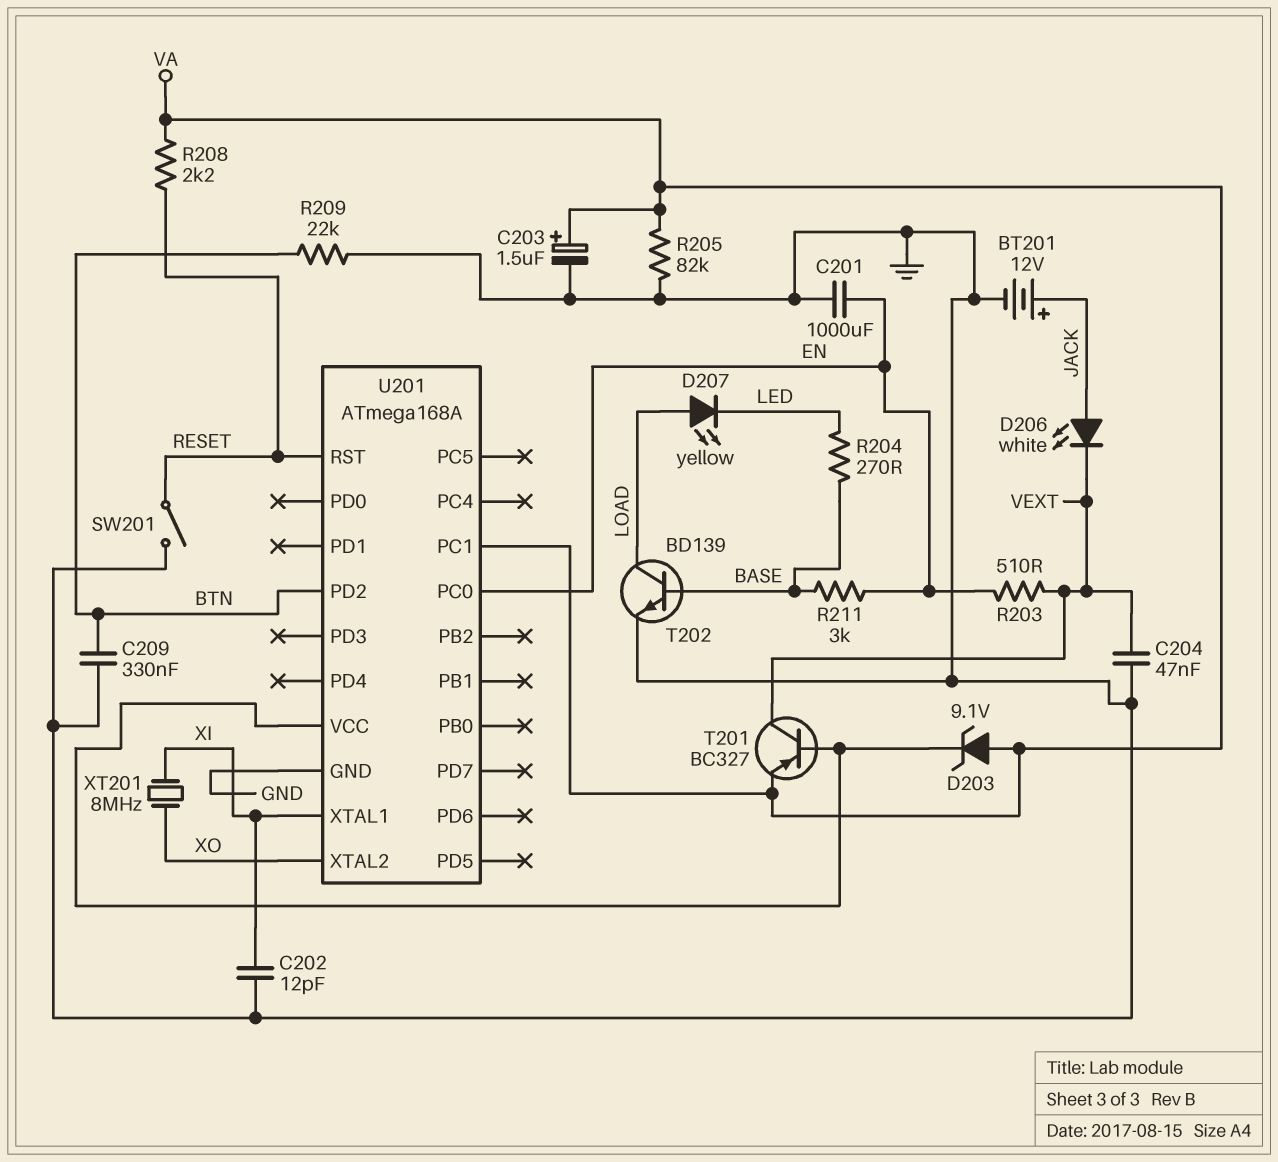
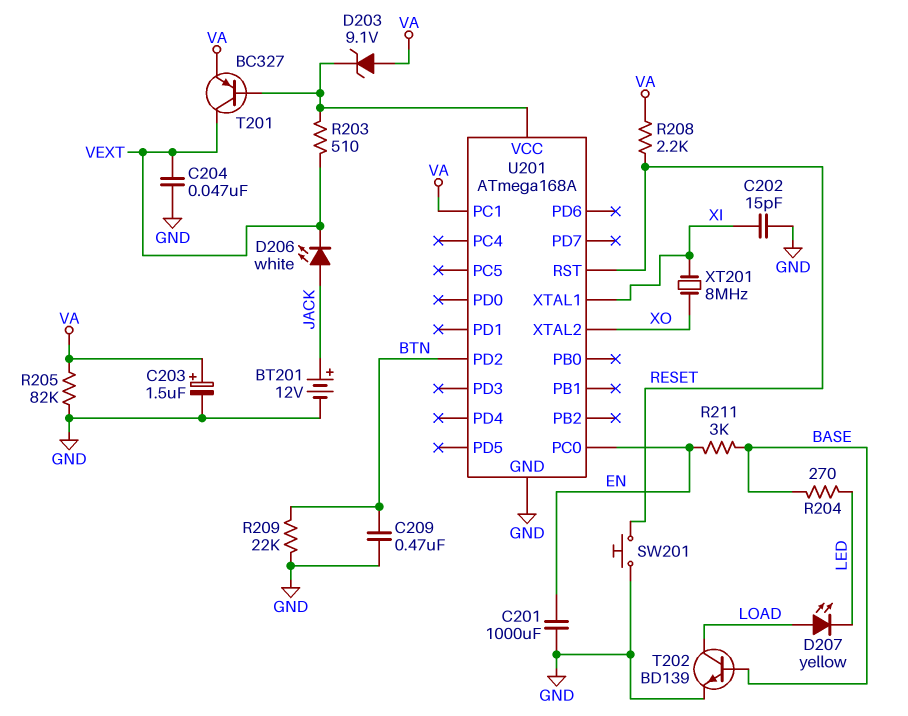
C202: 12pF (GND, XI) -> 15pF (GND, XI)
C209: 330nF (BTN, GND) -> 470nF (BTN, GND)
R203: 510 (EN, VEXT) -> 510 (U201/VCC, VEXT)
SW201: switch (GND, RESET) -> button (GND, RESET)

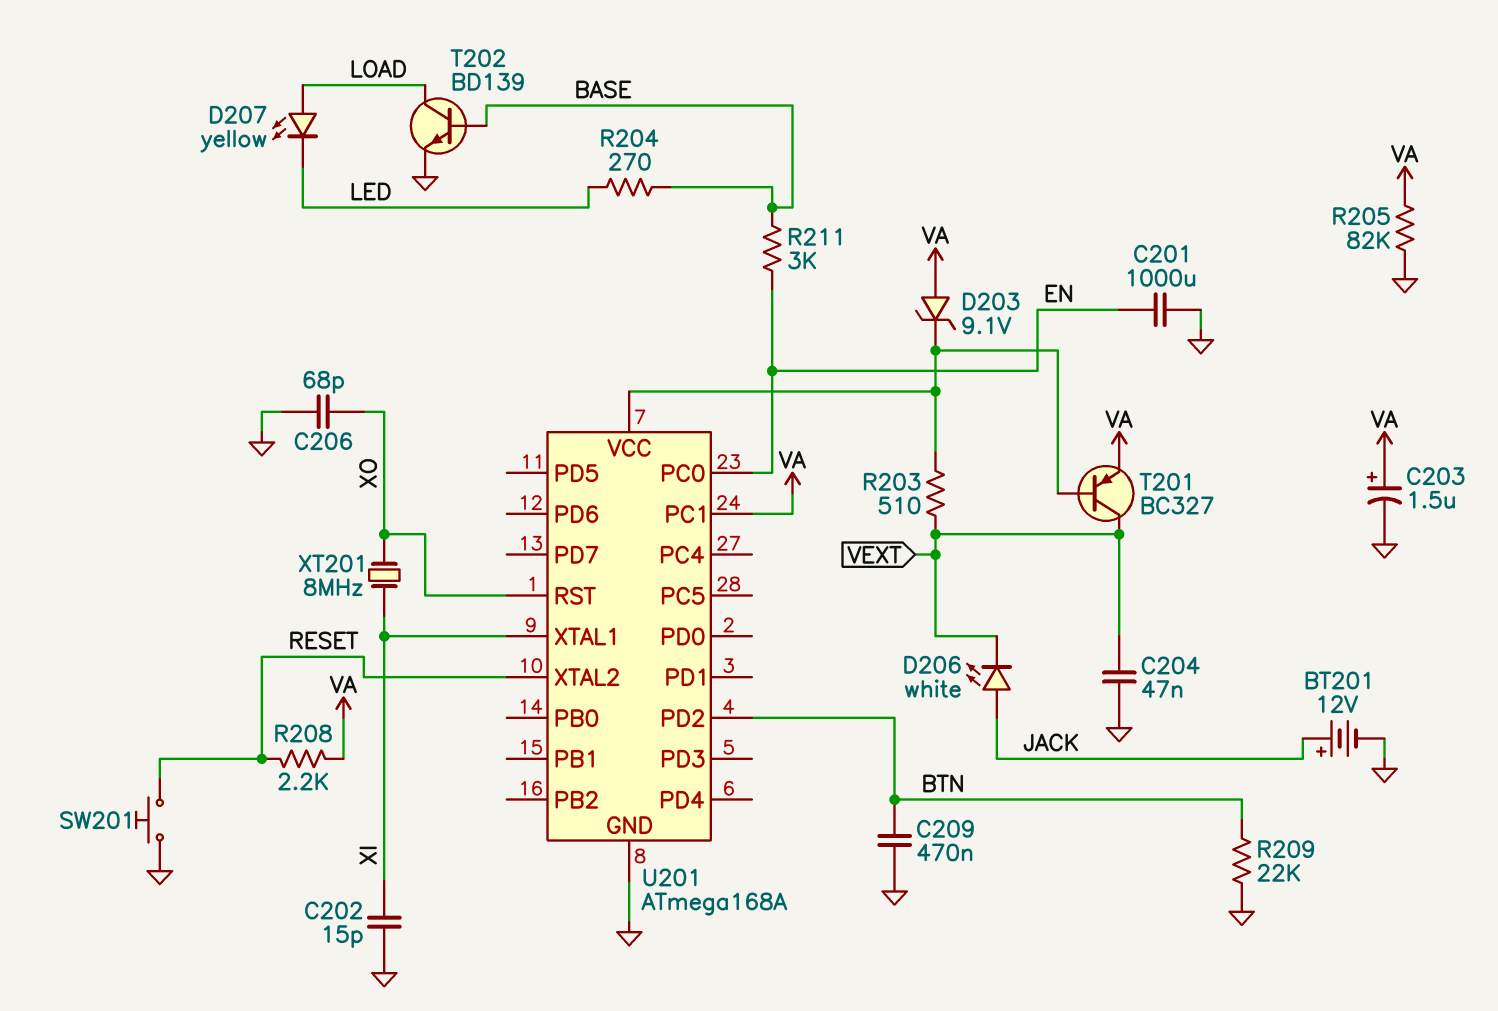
C206: none -> 68pF (GND, XO)
U201 pin RST: RESET -> XO
U201 pin XTAL2: XO -> RESET

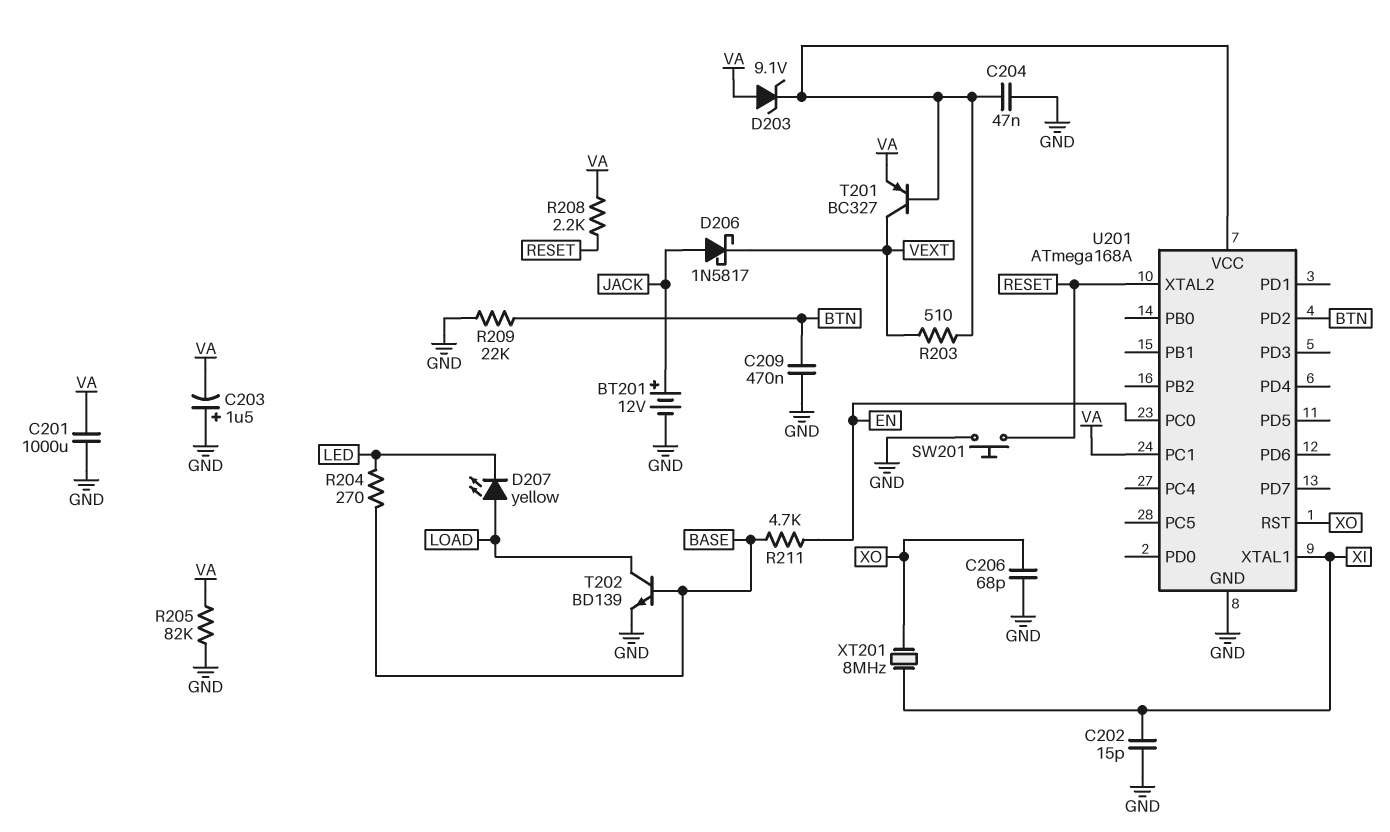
C201: 1000uF (EN, GND) -> 1000uF (GND, VA)
C203: 1.5uF (plus VA, minus GND) -> 1.5uF (plus GND, minus VA)
C204: 47nF (GND, VEXT) -> 47nF (GND, U201/VCC)
D206: LED white (A JACK, K VEXT) -> schottky 1N5817 (A JACK, K VEXT)
R211: 3k (BASE, EN) -> 4.7k (BASE, EN)

